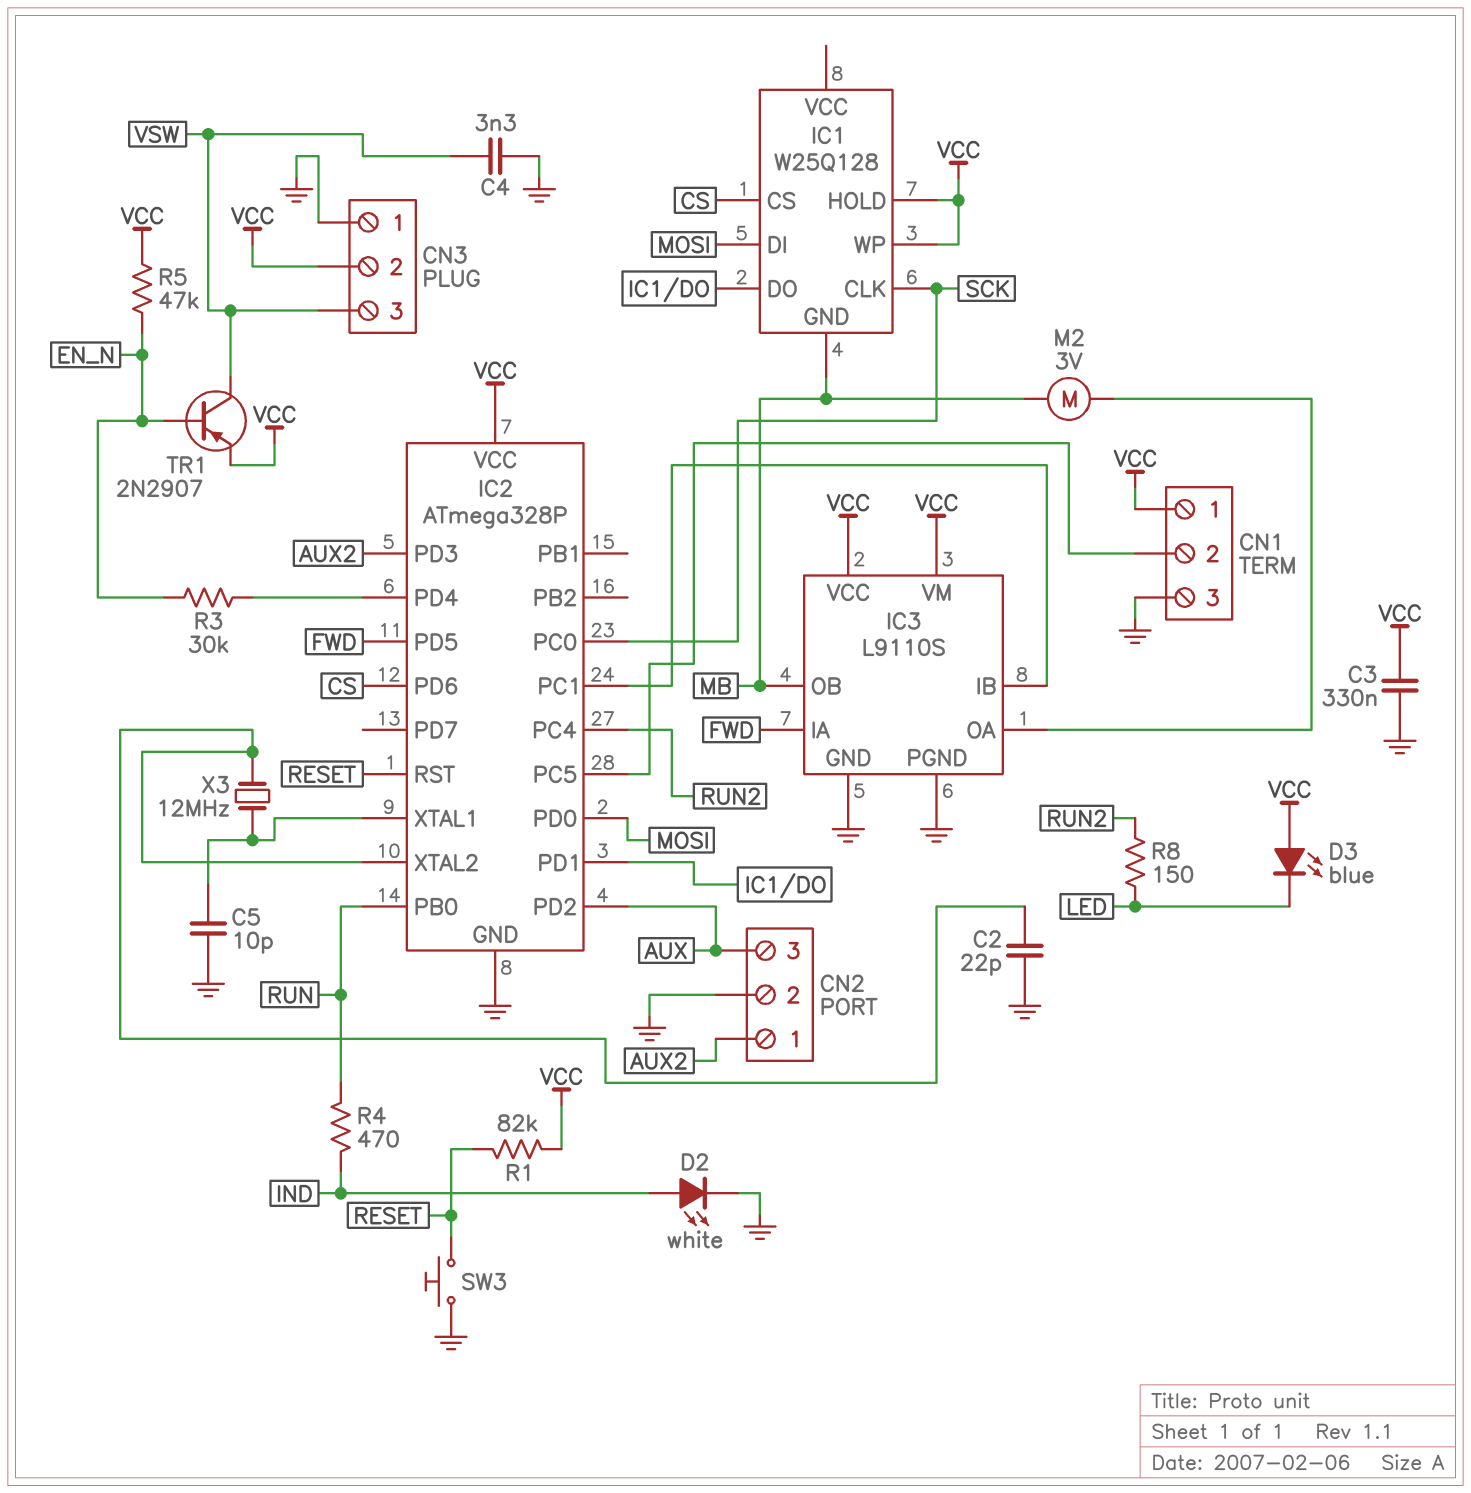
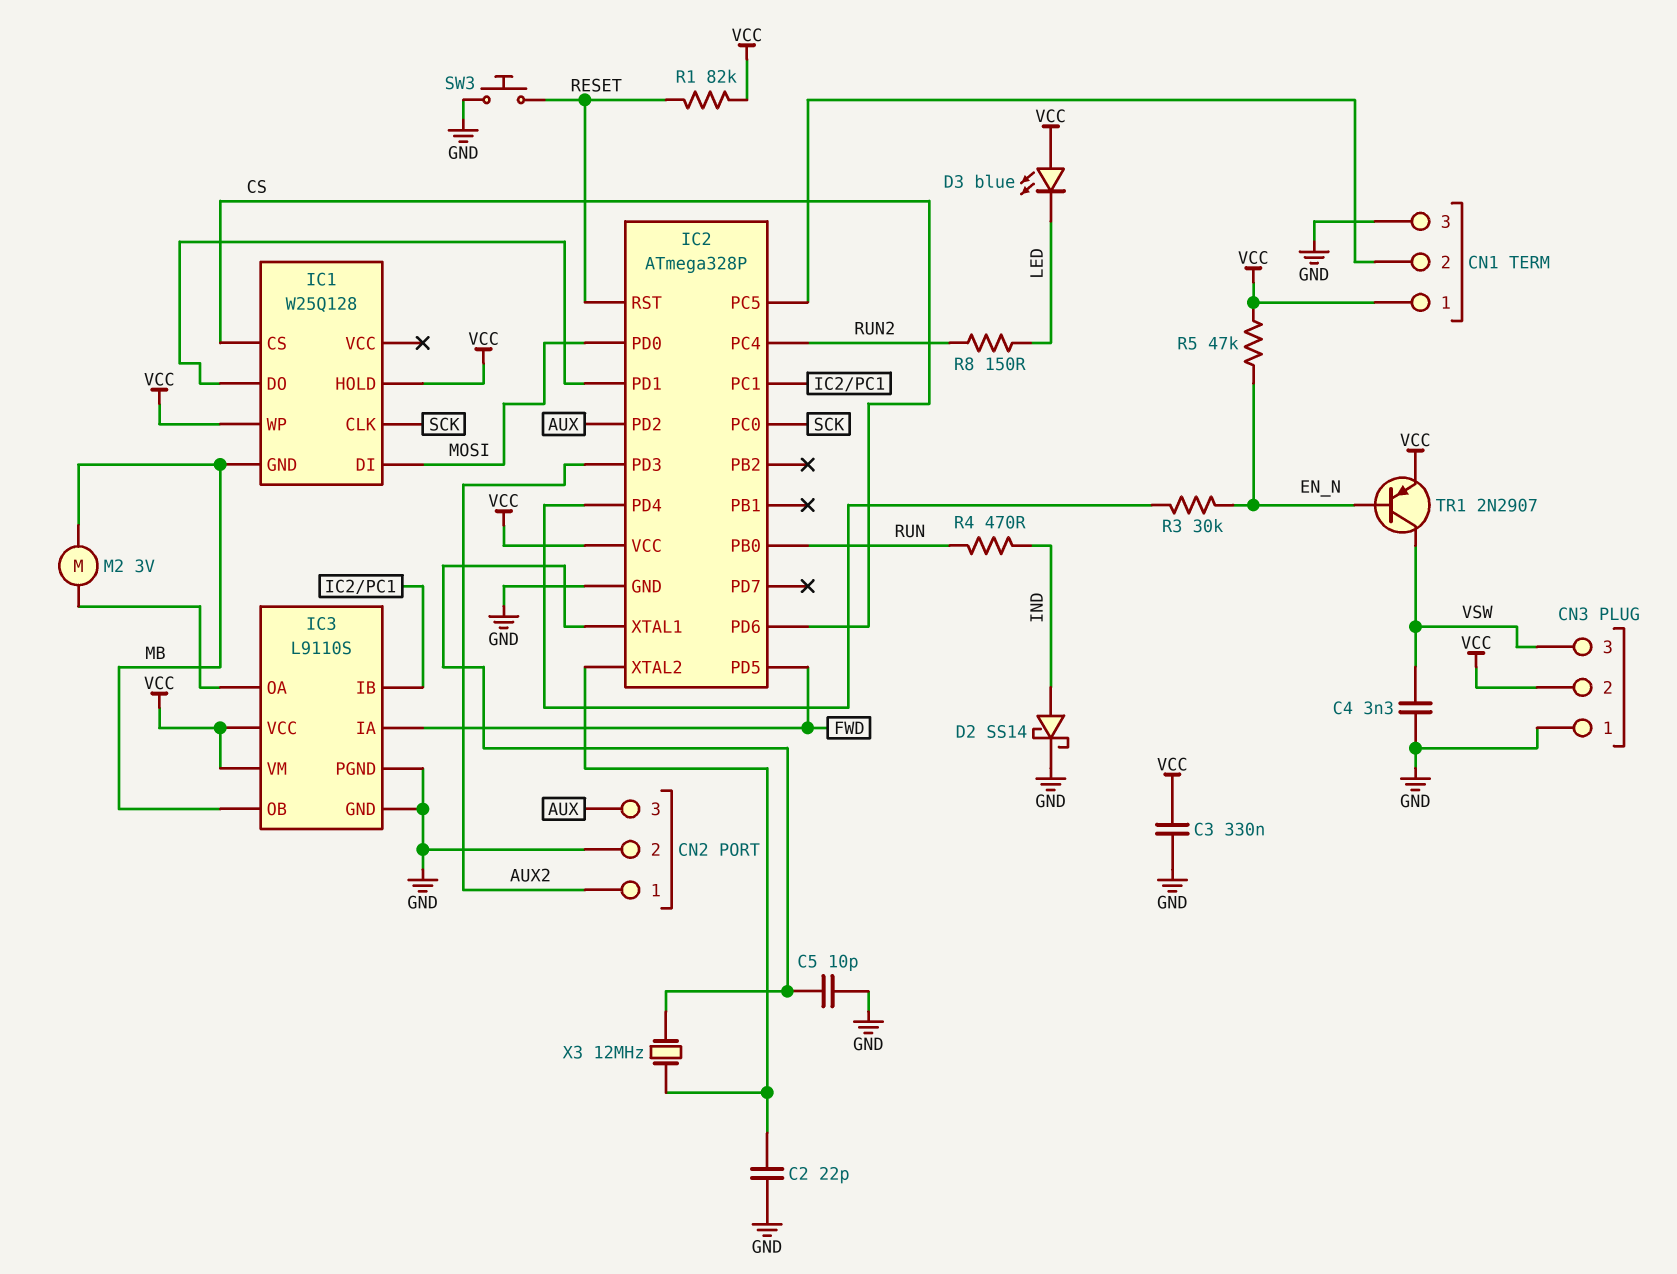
D2: LED white (A IND, K GND) -> schottky SS14 (A IND, K GND)

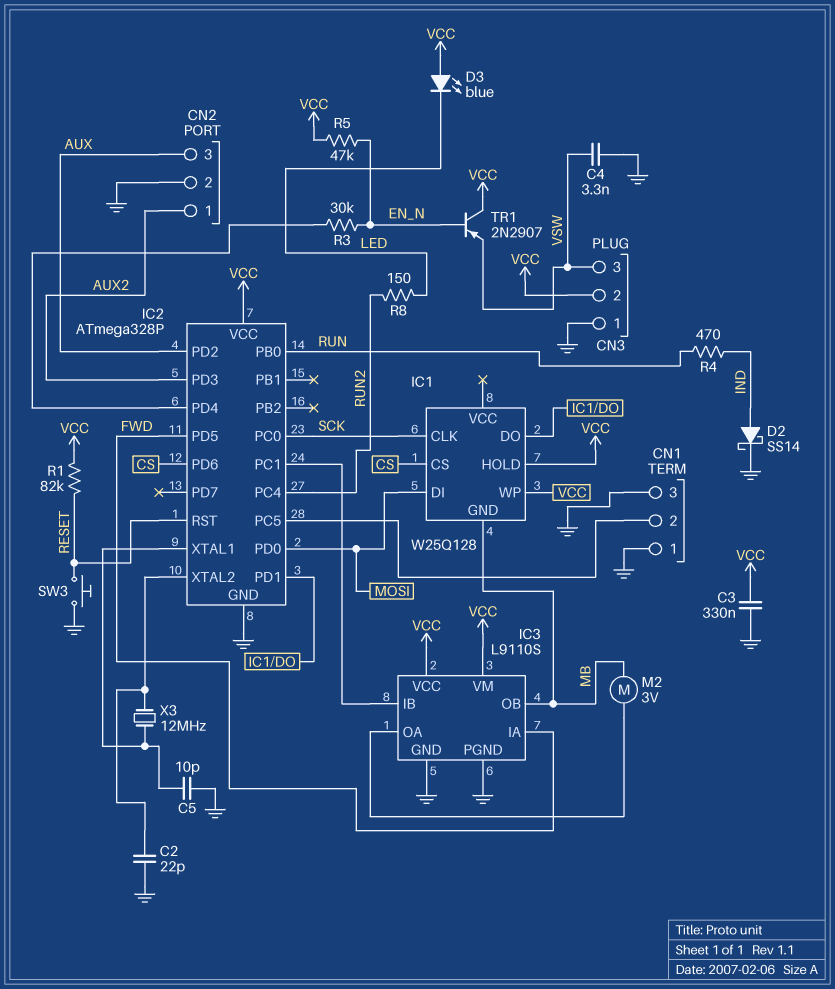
CN1 pin 1: VCC -> GND
TR1: PNP 2N2907 (B EN_N, C VSW, E VCC) -> PNP 2N2907 (B EN_N, C VCC, E VSW)

